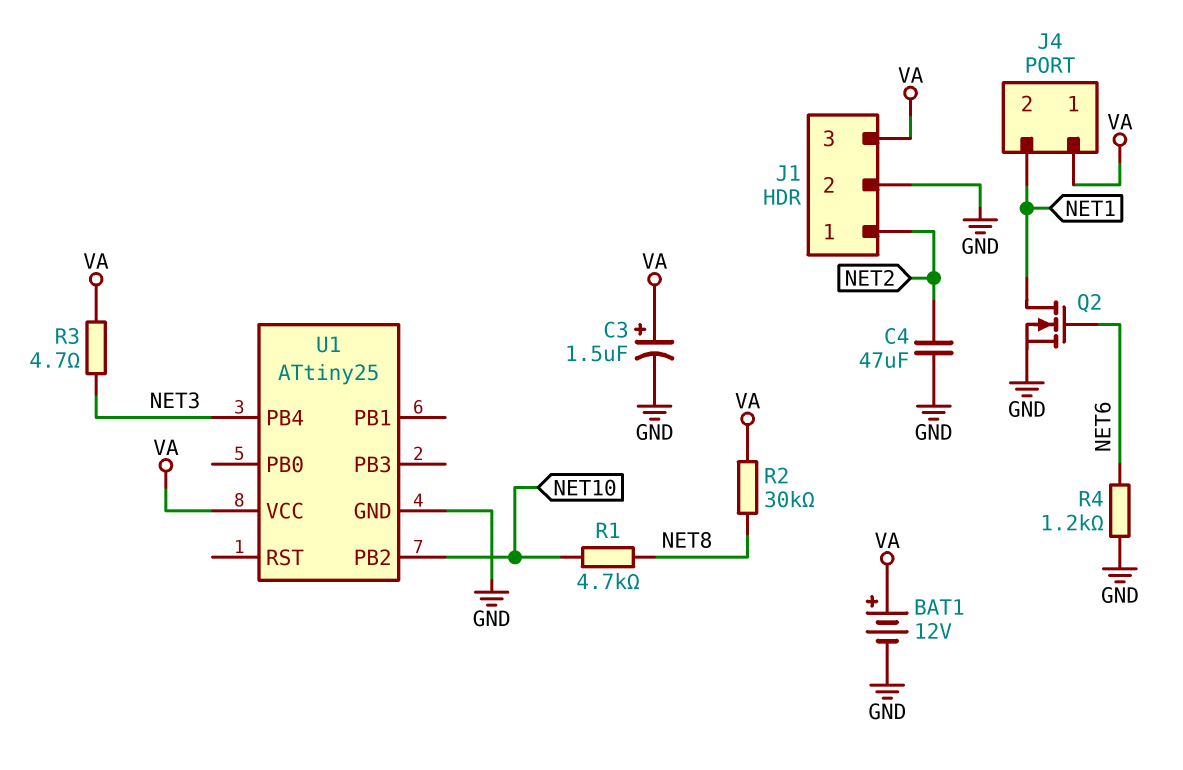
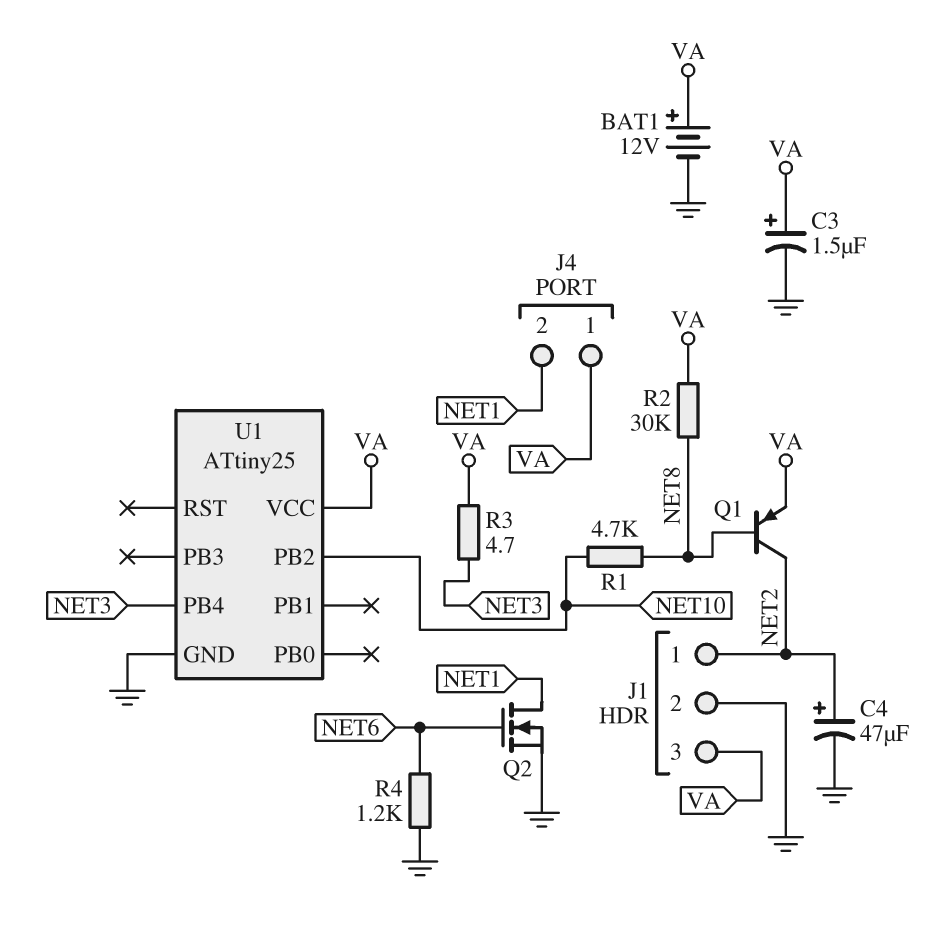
C4: 47uF (GND, NET2) -> 47uF (plus NET2, minus GND)
Q1: none -> PNP (B NET8, C NET2, E VA)

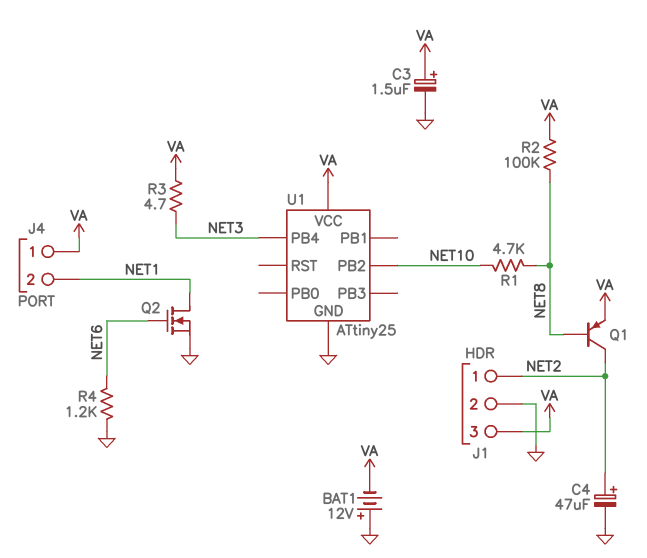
BAT1: 12V (plus VA, minus GND) -> 12V (plus GND, minus VA)
R2: 30k (NET8, VA) -> 100k (NET8, VA)

